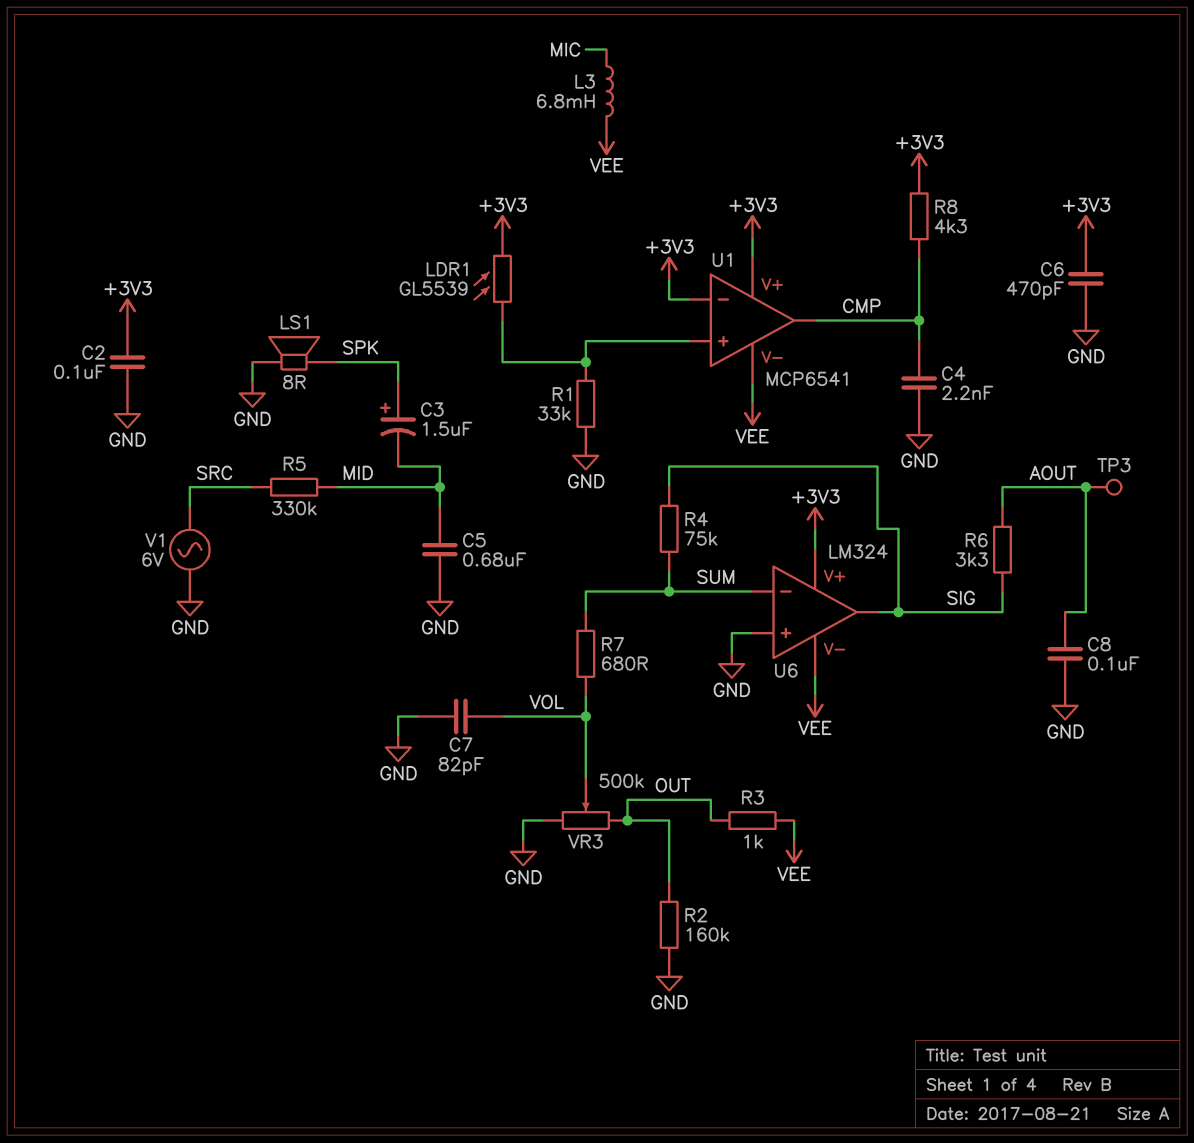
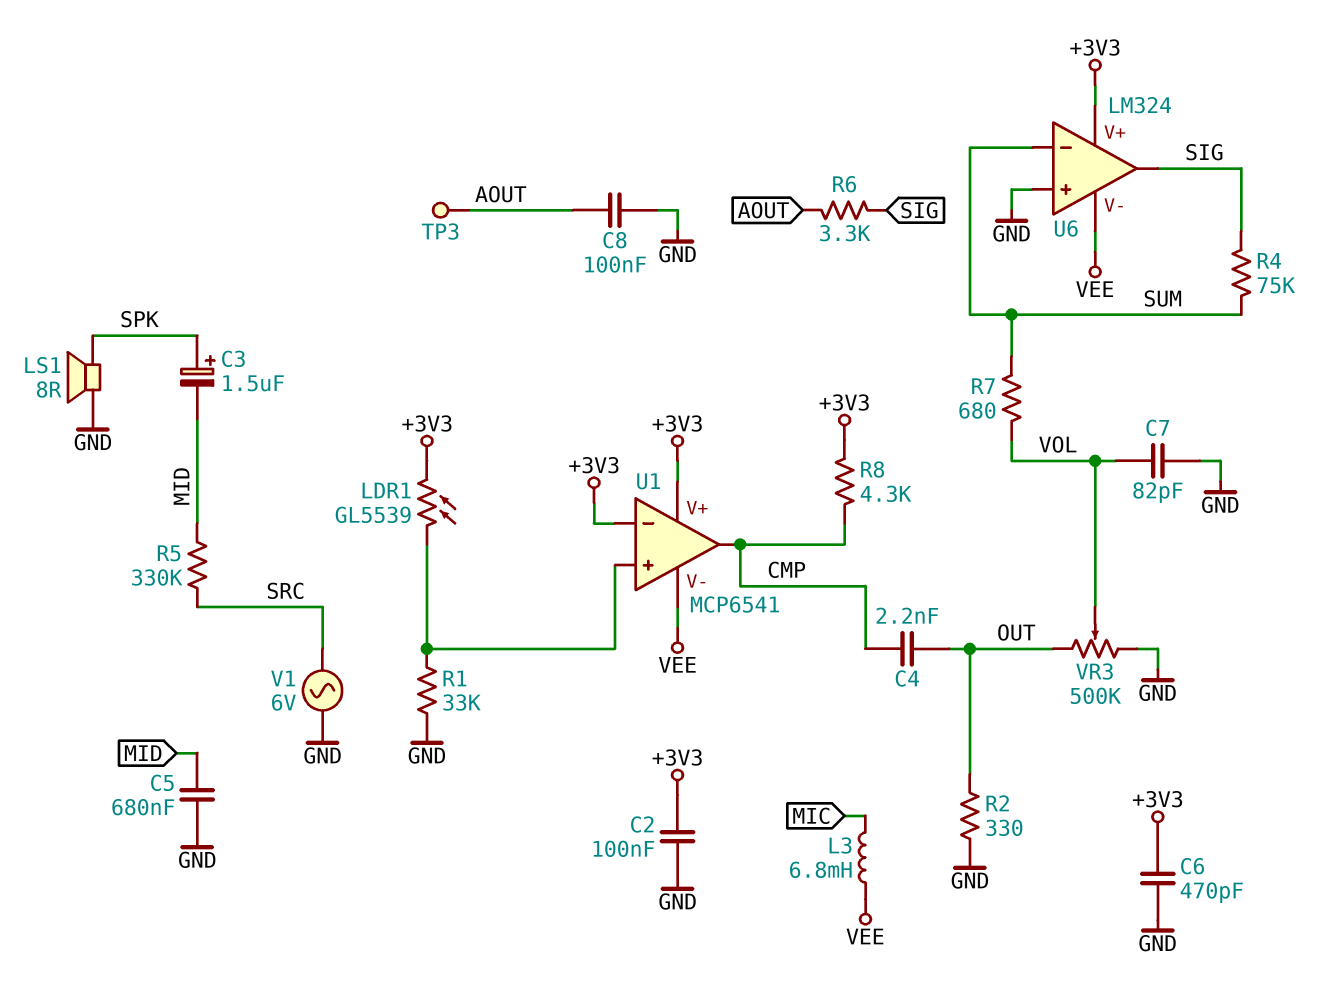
C4: 2.2nF (CMP, GND) -> 2.2nF (CMP, OUT)
R2: 160k (GND, OUT) -> 330 (GND, OUT)
R3: 1k (OUT, VEE) -> none

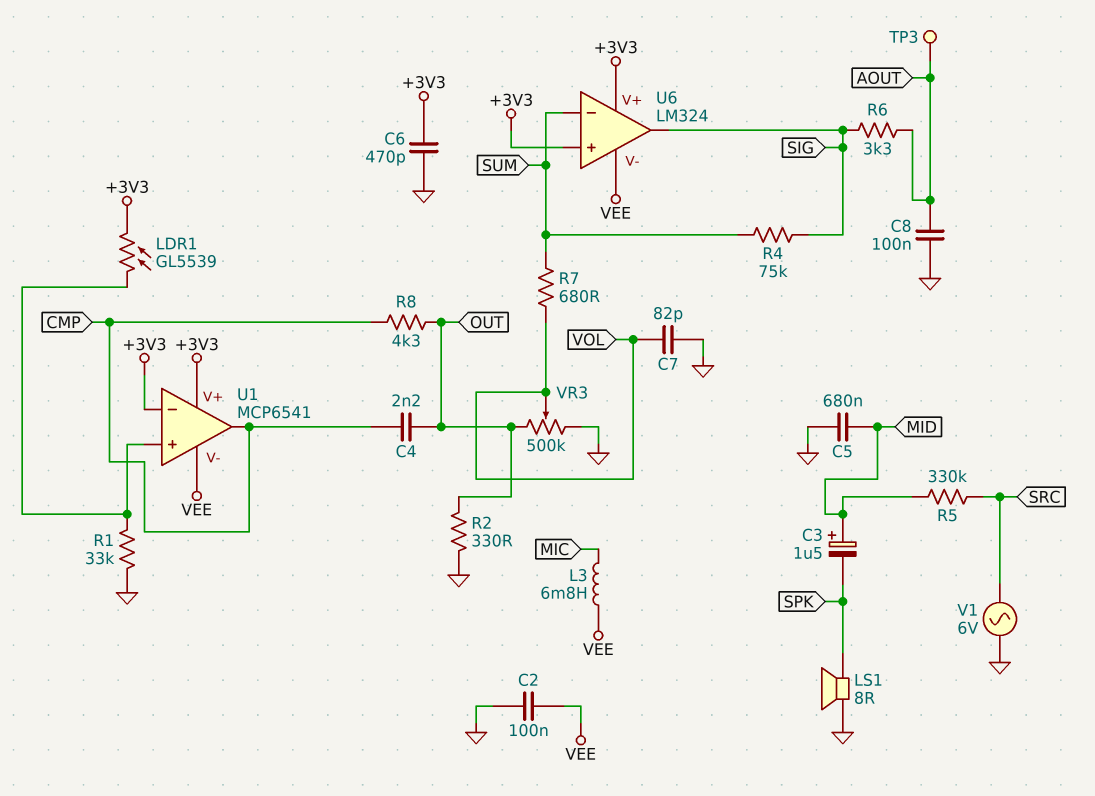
C2: 100nF (+3V3, GND) -> 100nF (GND, VEE)
C3: 1.5uF (plus SPK, minus MID) -> 1.5uF (plus MID, minus SPK)
R8: 4.3k (+3V3, CMP) -> 4.3k (CMP, OUT)
U6 pin in+: GND -> +3V3

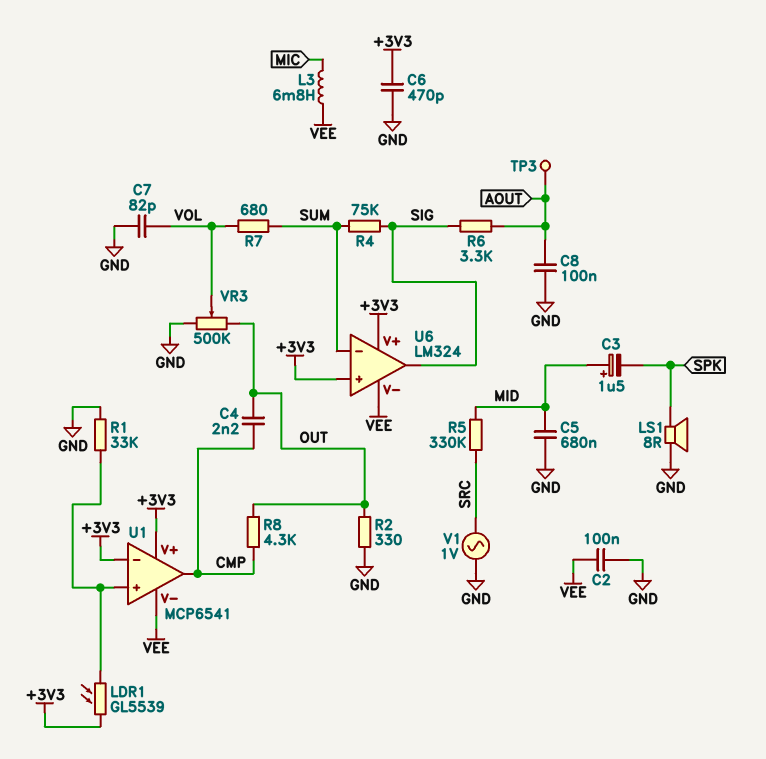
V1: AC 6V (GND, SRC) -> AC 1V (GND, SRC)

